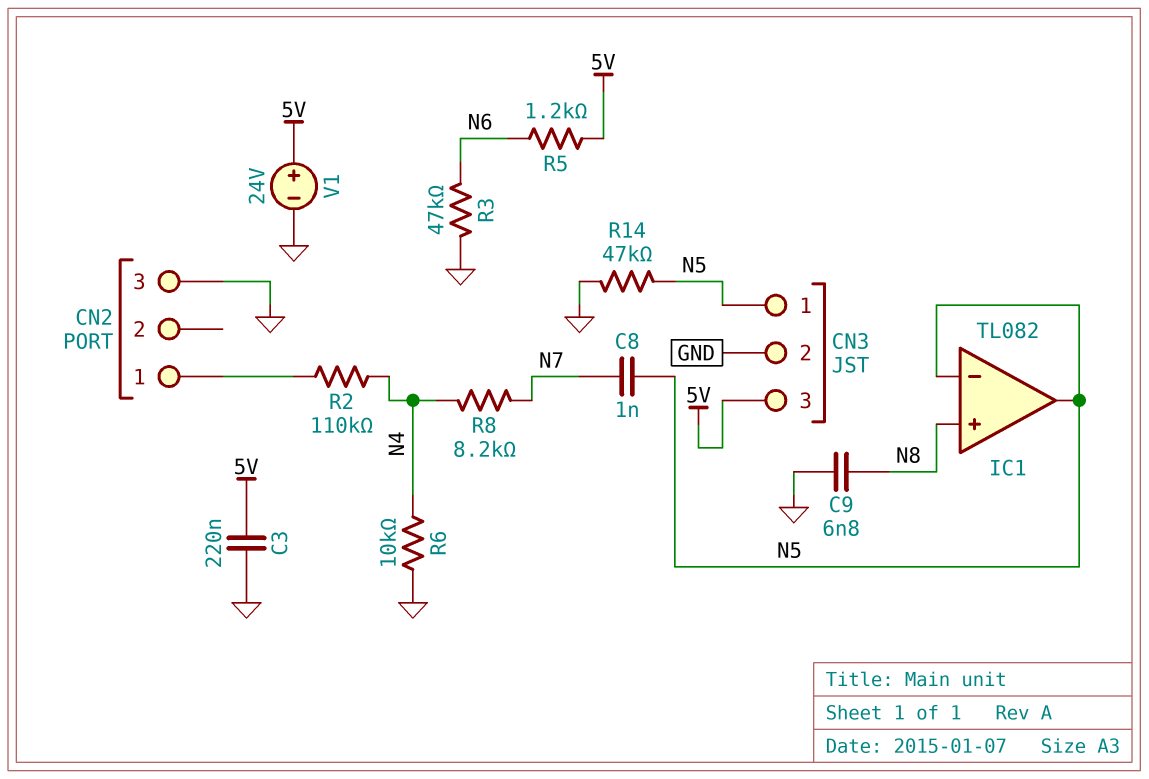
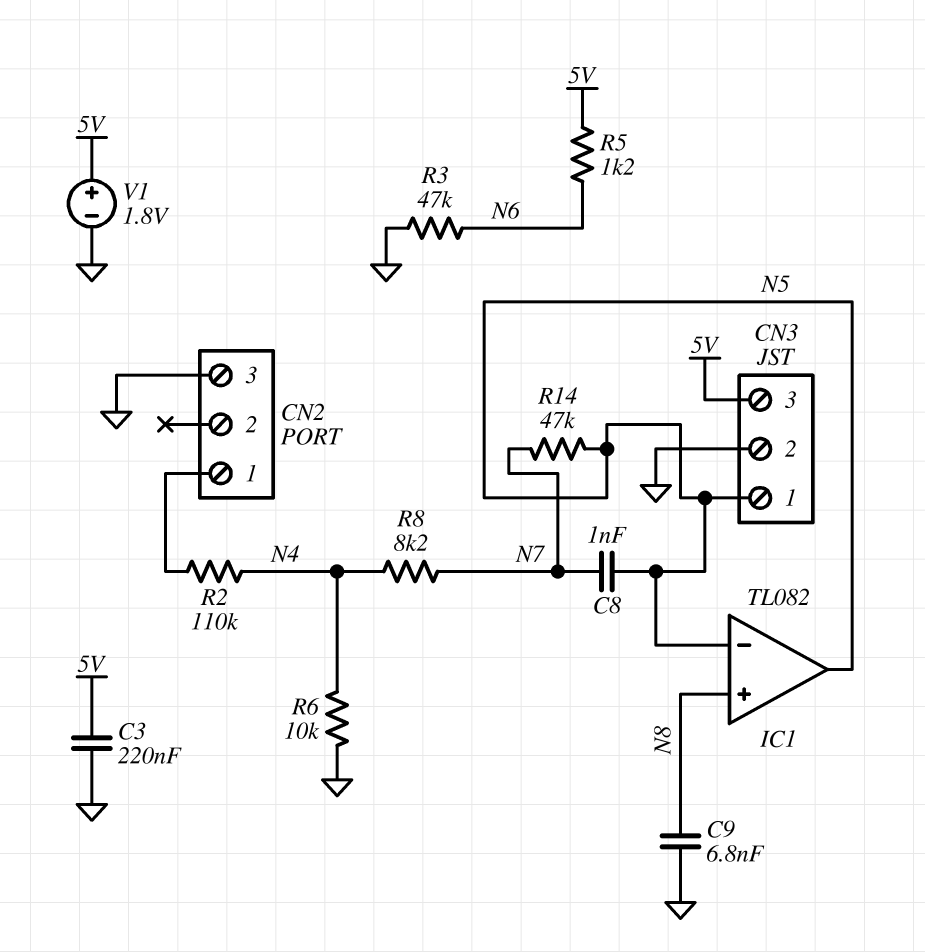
R14: 47k (GND, N5) -> 47k (N5, N7)
V1: 24V (plus 5V, minus GND) -> 1.8V (plus 5V, minus GND)

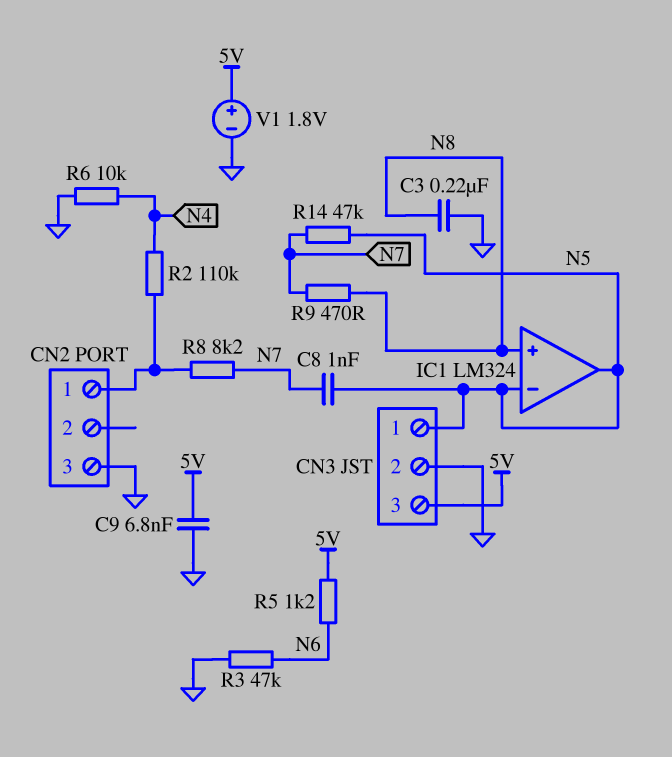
C3: 220nF (5V, GND) -> 220nF (GND, N8)
C9: 6.8nF (GND, N8) -> 6.8nF (5V, GND)
IC1: TL082 -> LM324
R8: 8.2k (N4, N7) -> 8.2k (CN2/1, N7)
R9: none -> 470 (N7, N8)

